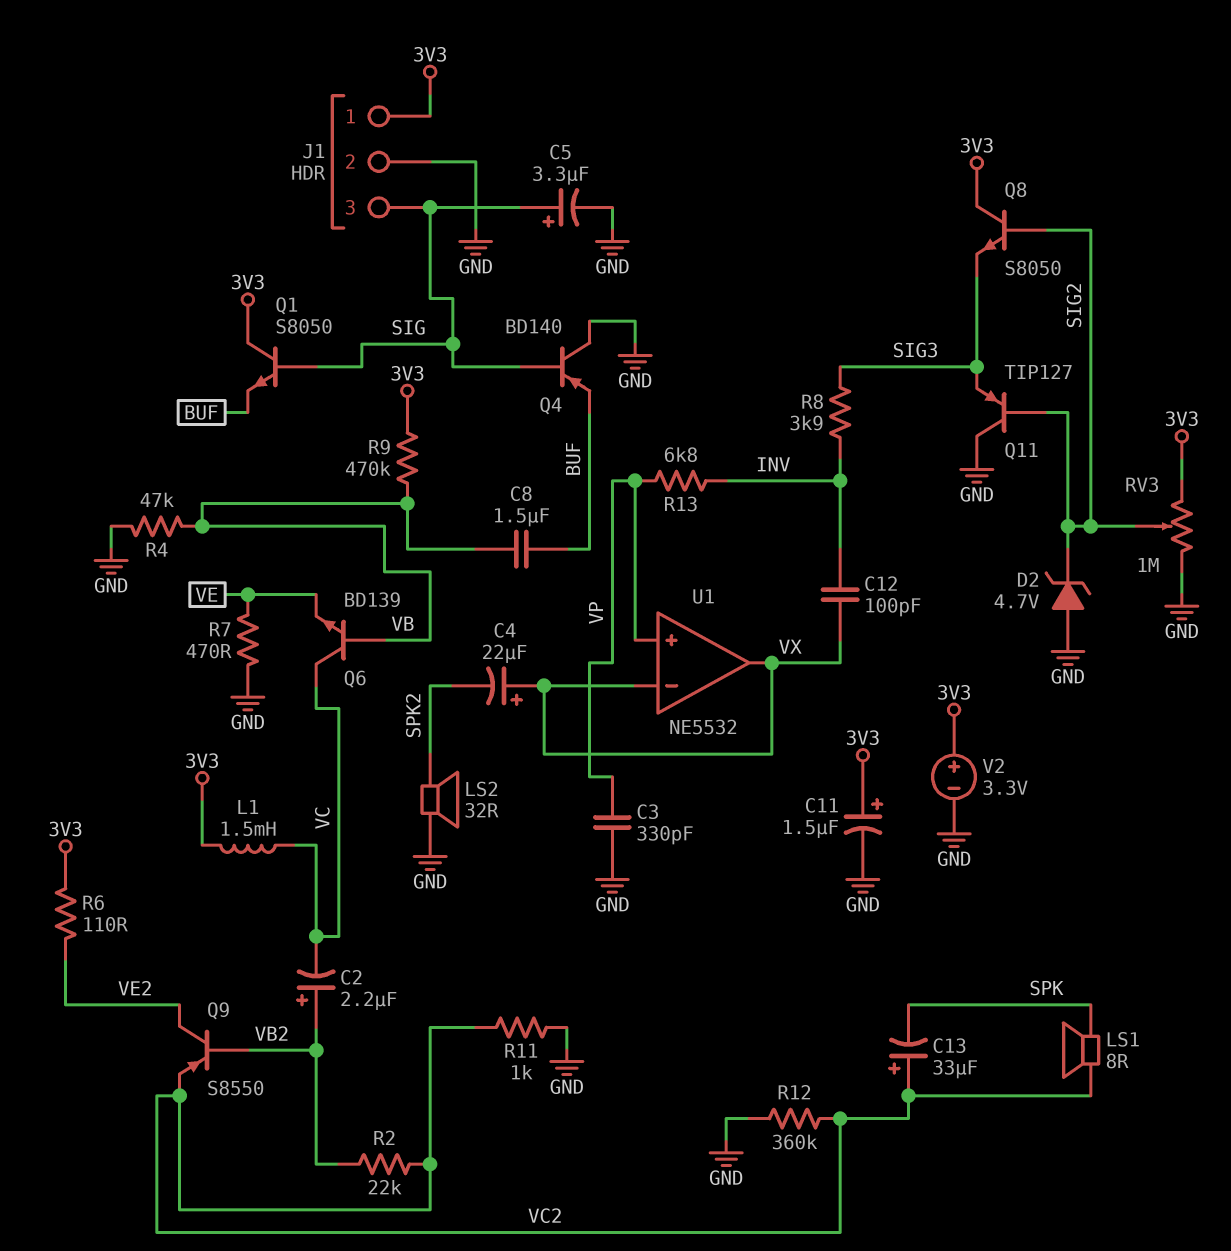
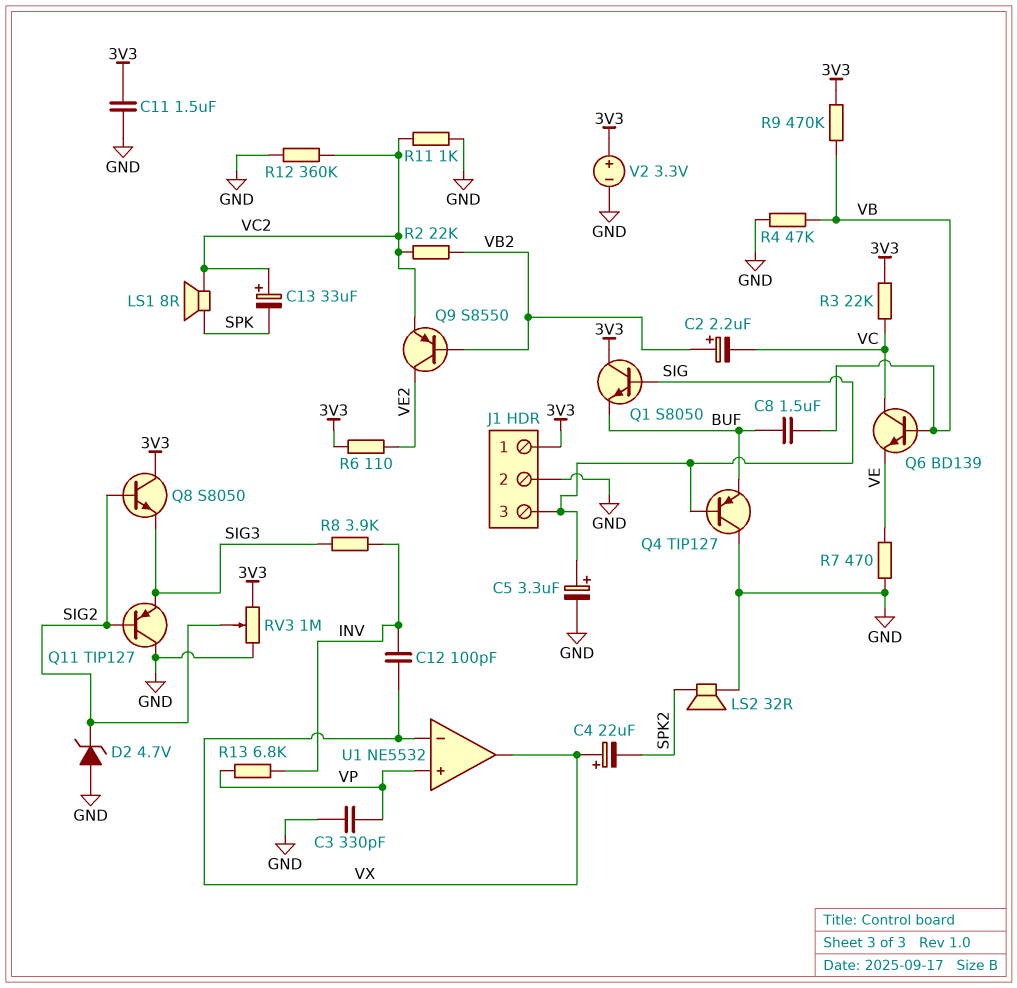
C11: 1.5uF (plus 3V3, minus GND) -> 1.5uF (3V3, GND)
L1: 1.5mH (3V3, VC) -> none
Q4: PNP BD140 (B SIG, C GND, E BUF) -> PNP TIP127 (B SIG, C GND, E BUF)
R3: none -> 22k (3V3, VC)

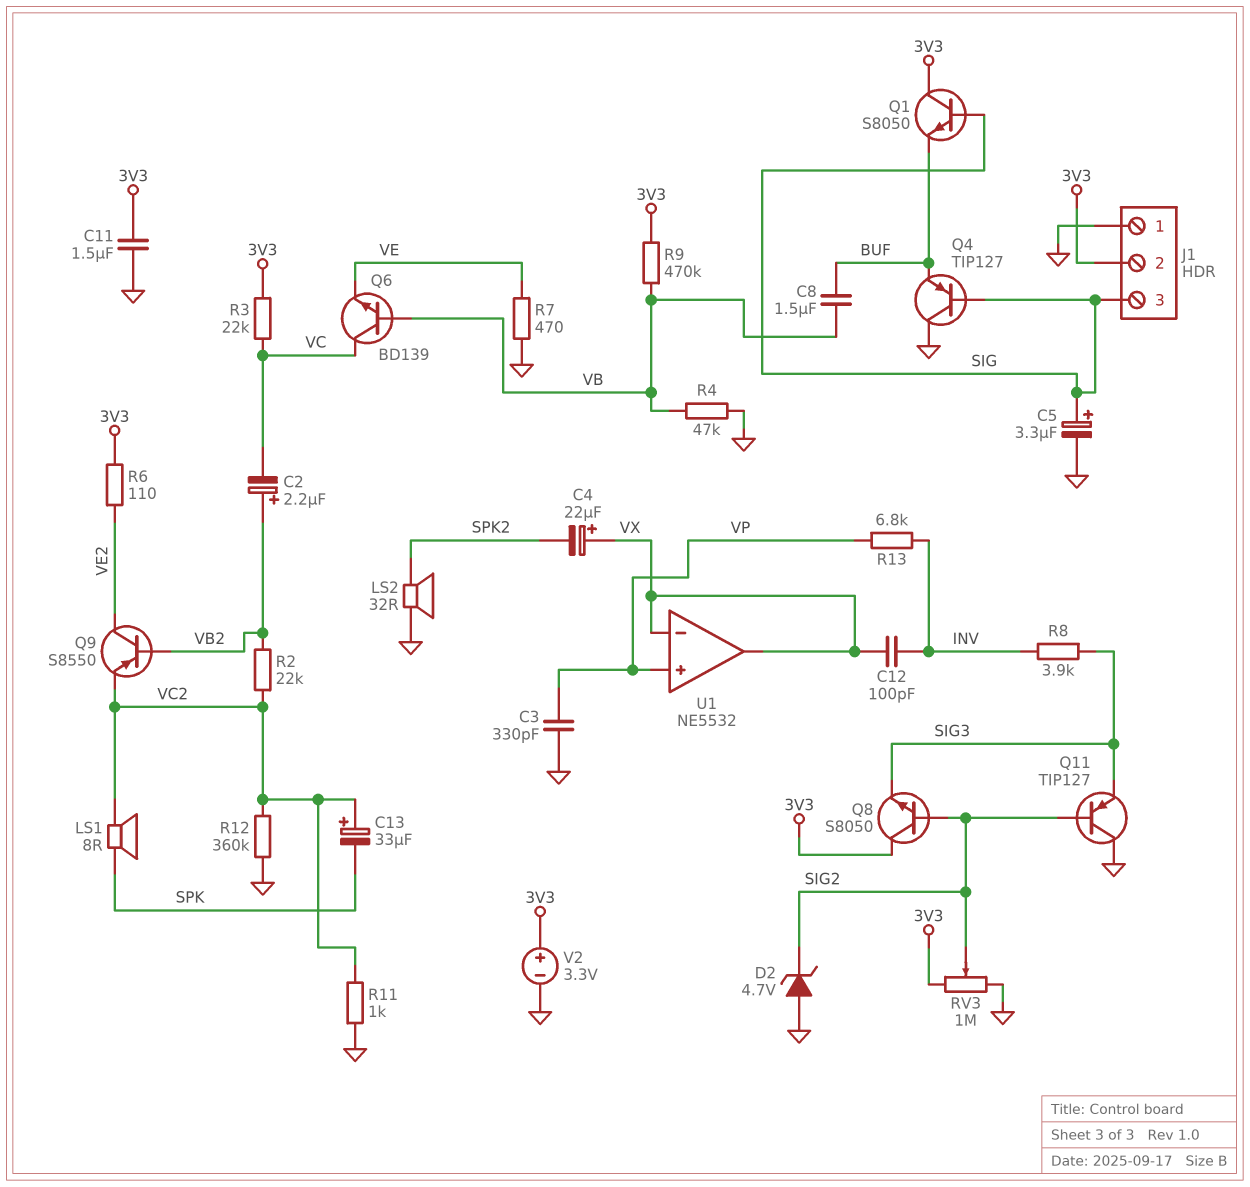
J1 pin 1: 3V3 -> GND
J1 pin 2: GND -> 3V3

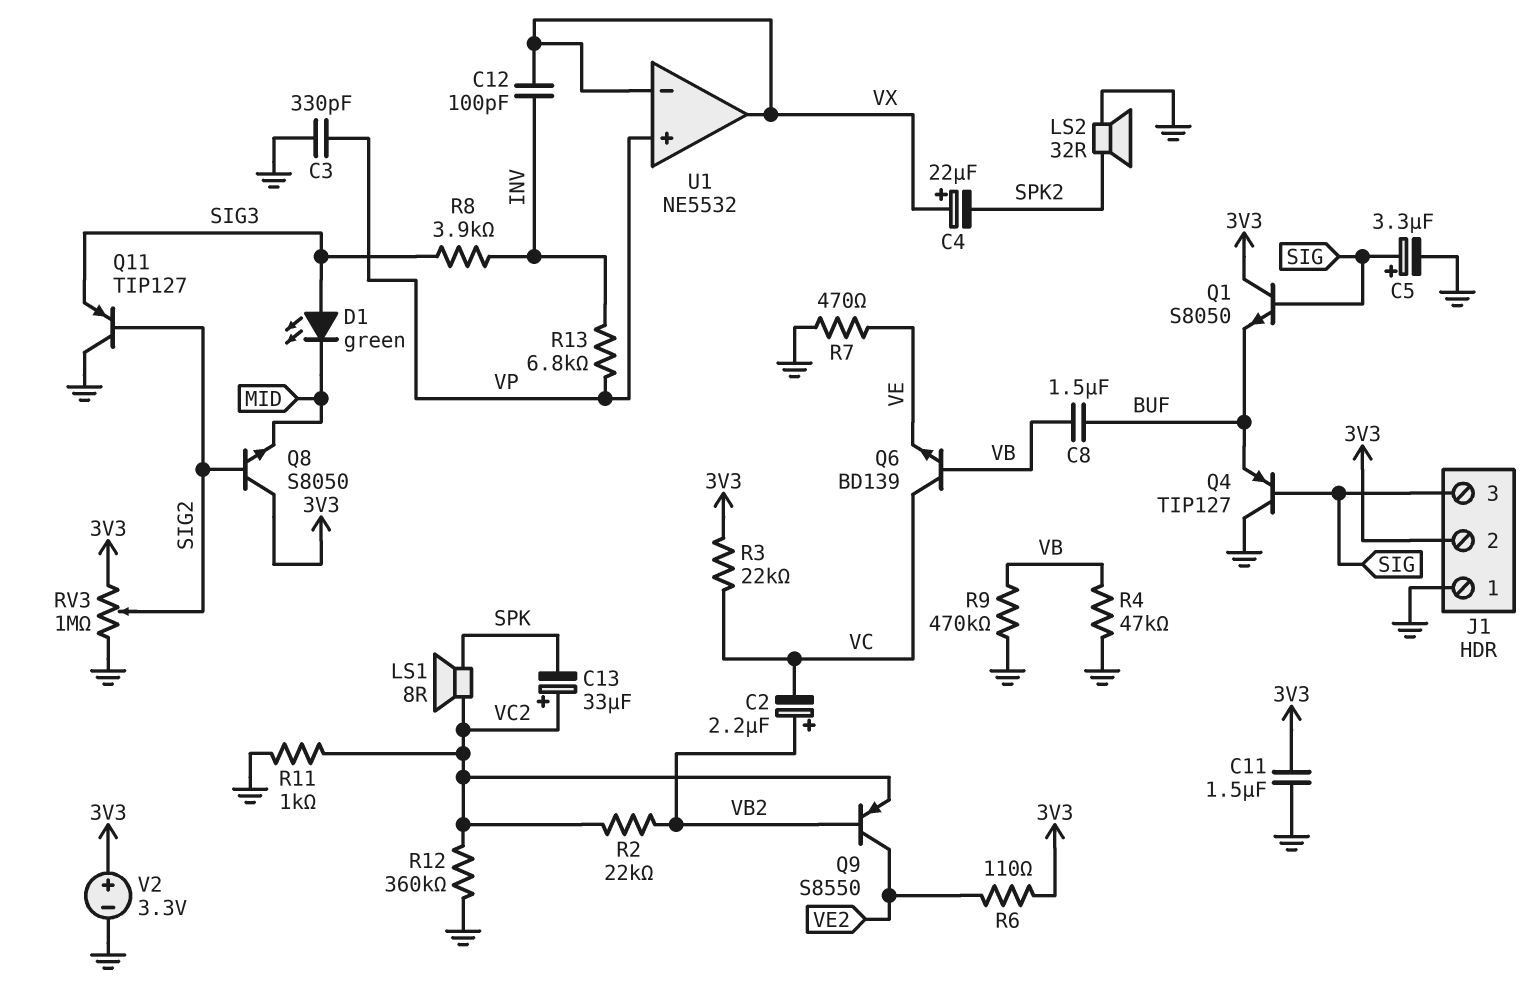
D1: none -> LED green (A SIG3, K MID)
D2: zener 4.7V (A GND, K SIG2) -> none
Q8: NPN S8050 (B SIG2, C 3V3, E SIG3) -> NPN S8050 (B SIG2, C 3V3, E MID)
R9: 470k (3V3, VB) -> 470k (GND, VB)

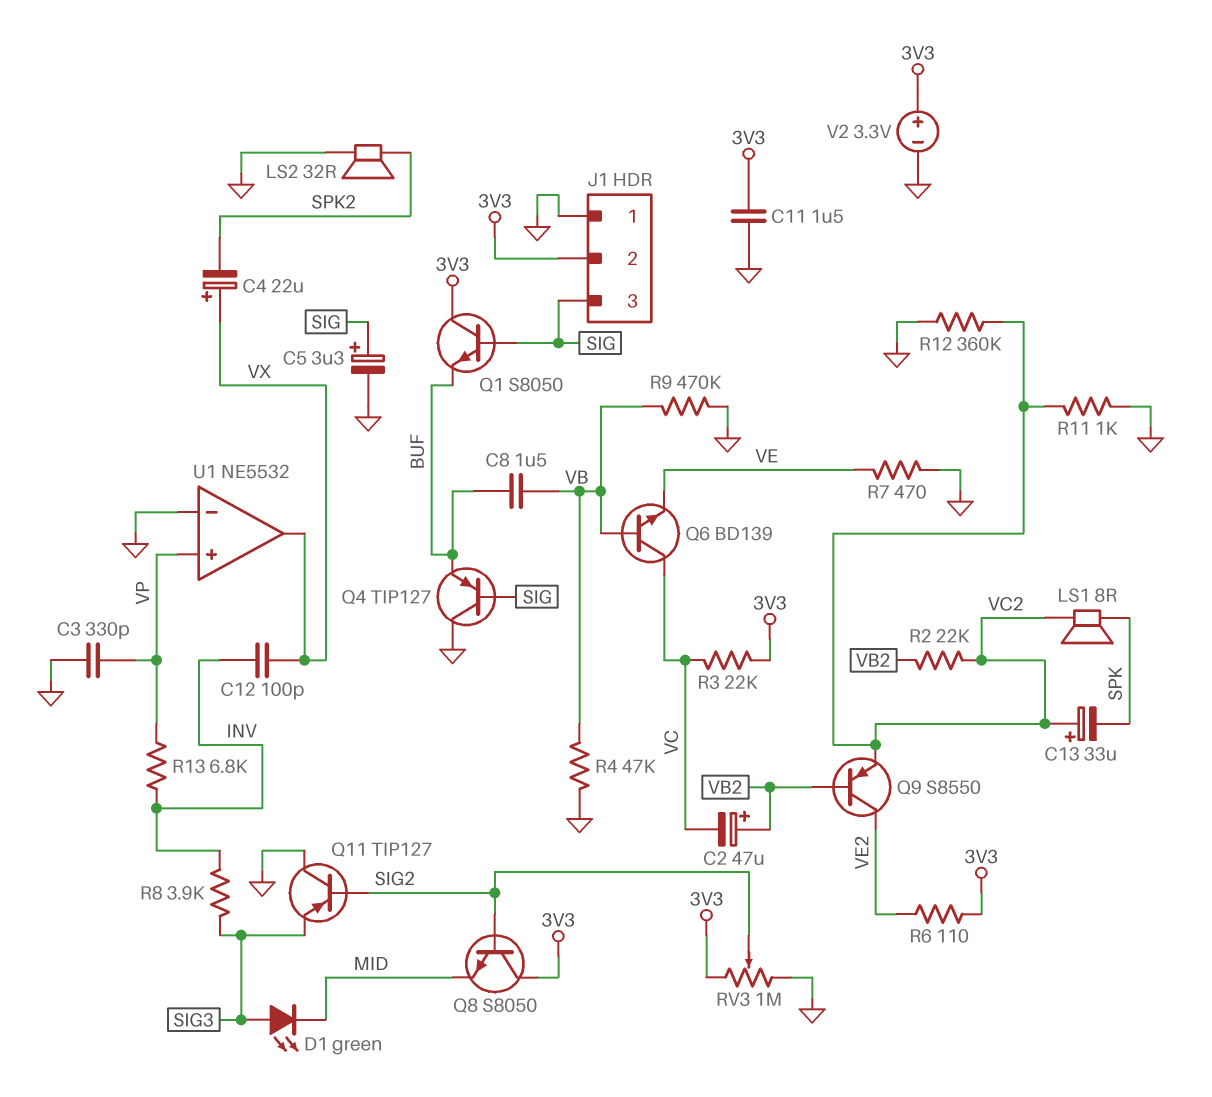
C2: 2.2uF (plus VB2, minus VC) -> 47uF (plus VB2, minus VC)
U1 pin in-: VX -> GND

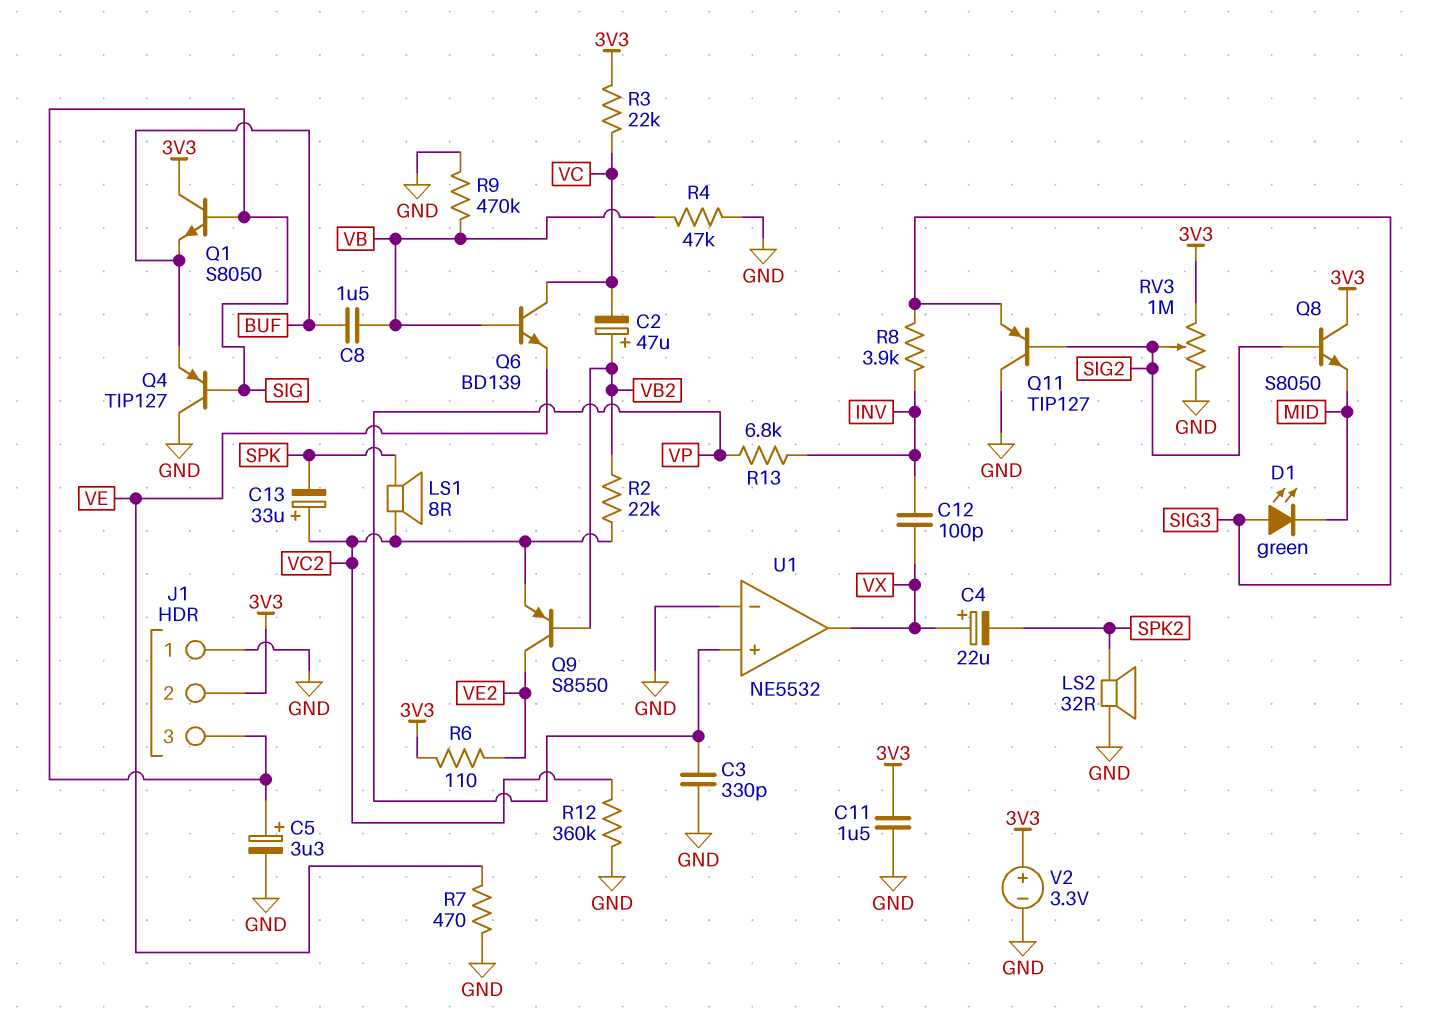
R11: 1k (GND, VC2) -> none

